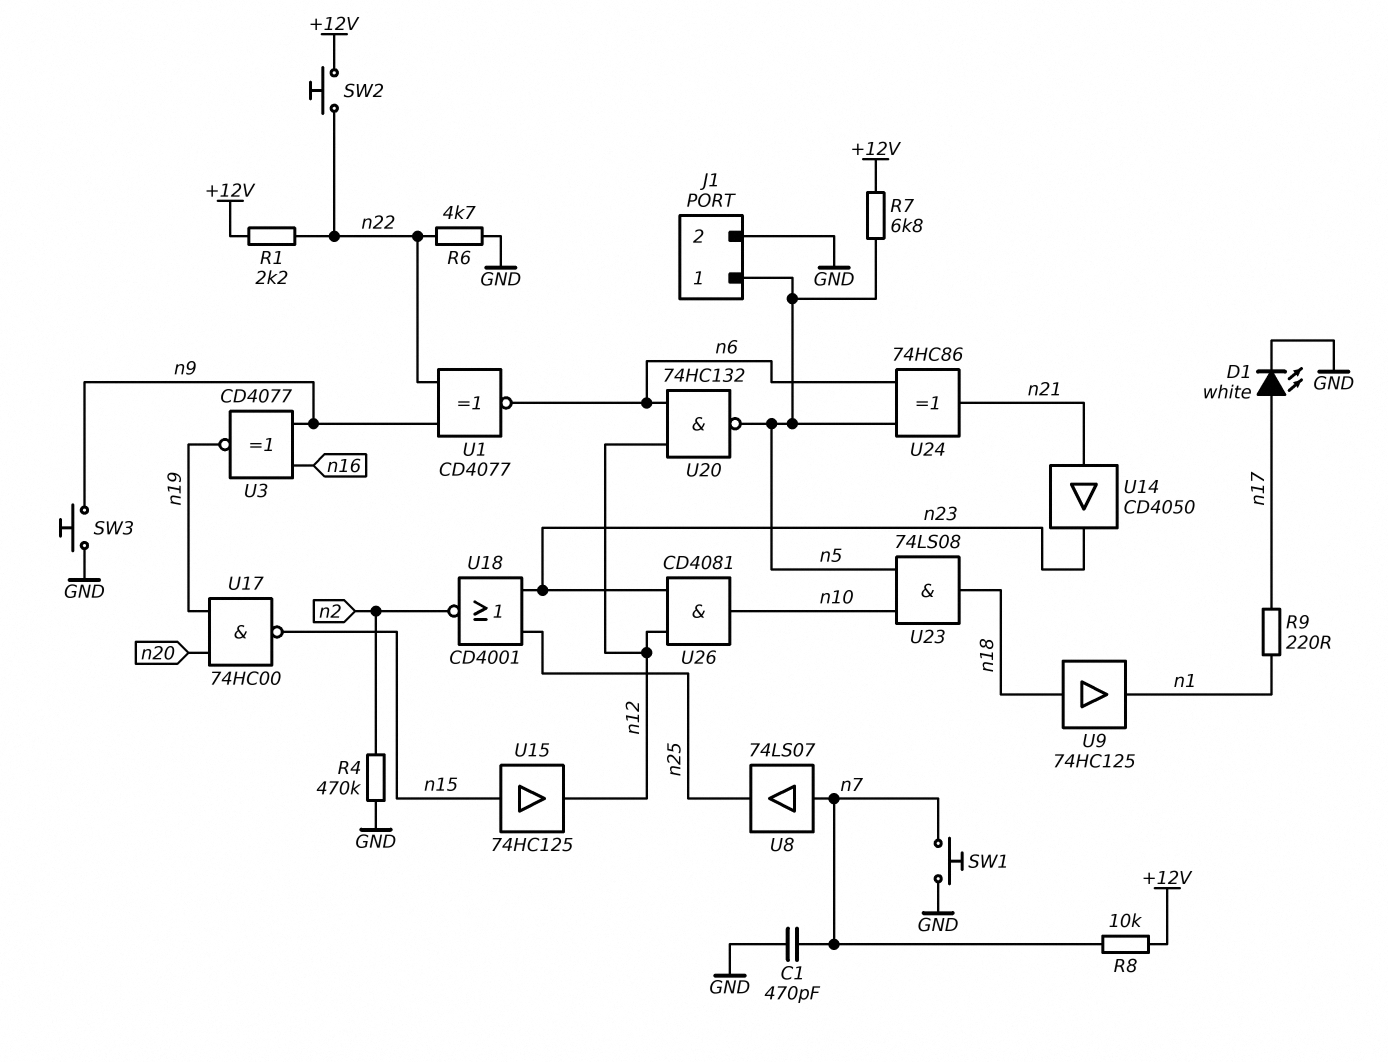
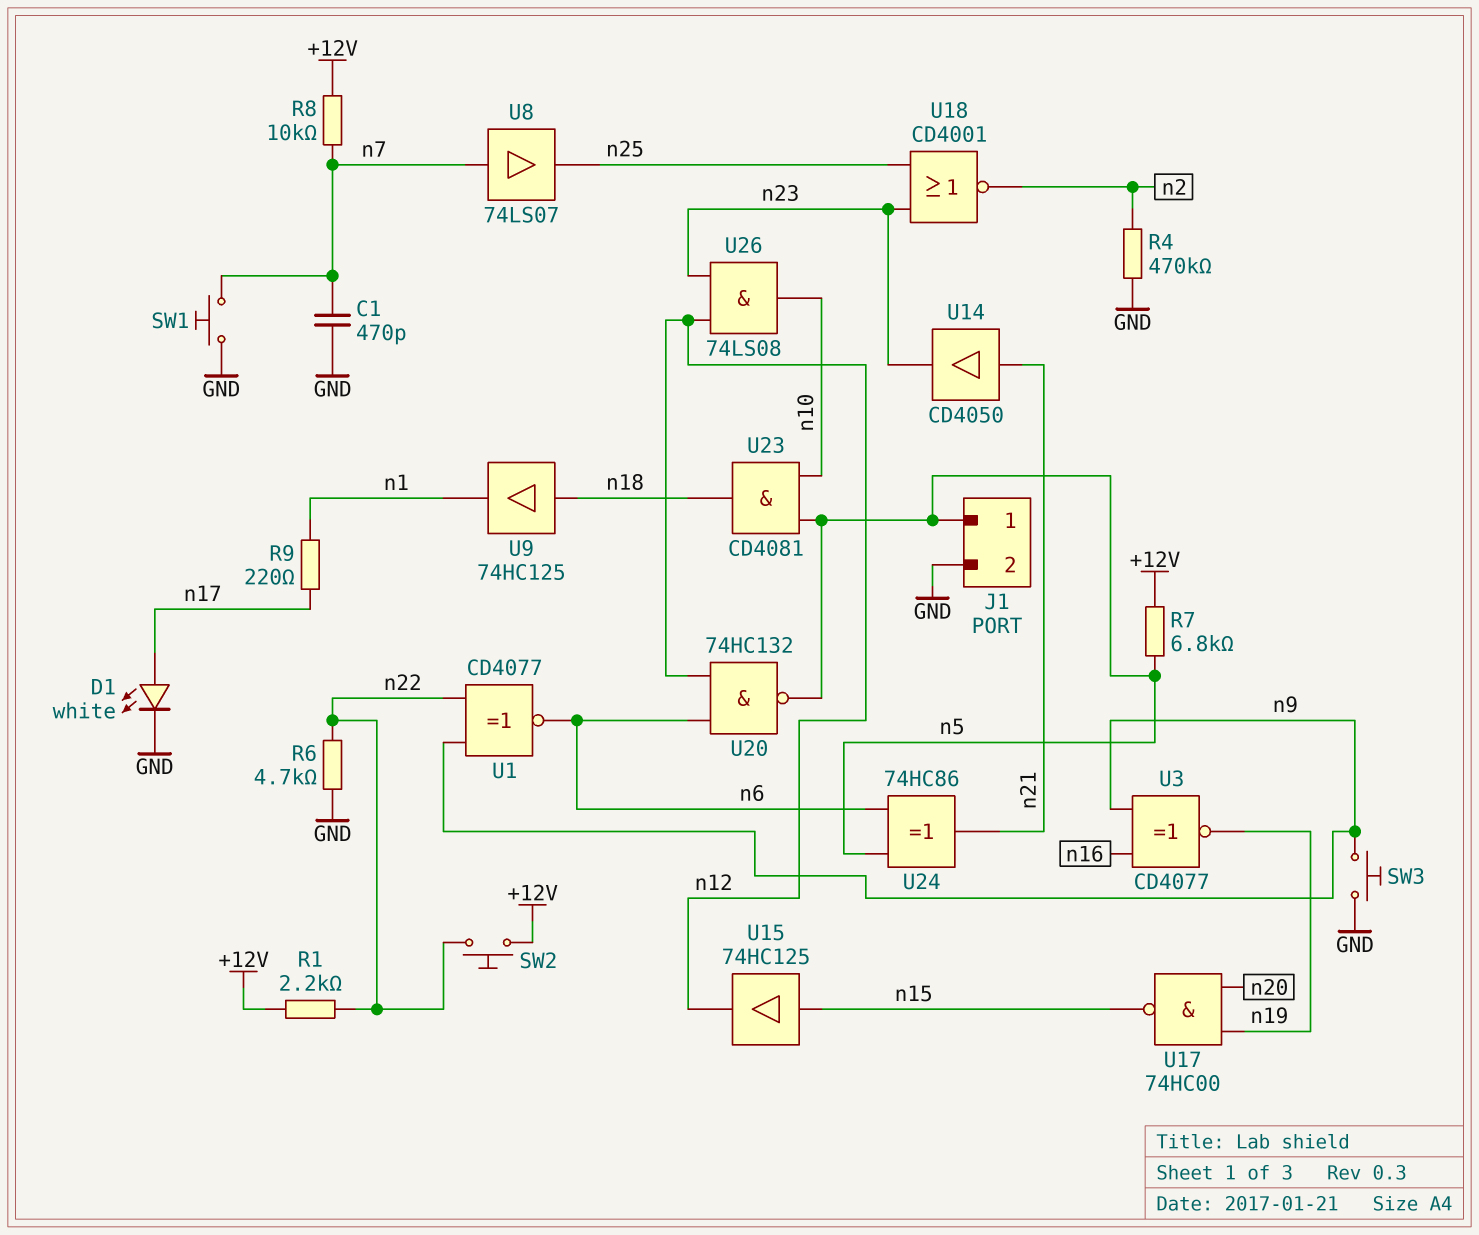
U23: AND 74LS08 (in n5, in n10, out n18) -> AND CD4081 (in n5, in n10, out n18)
U26: AND CD4081 (in n12, in n23, out n10) -> AND 74LS08 (in n12, in n23, out n10)

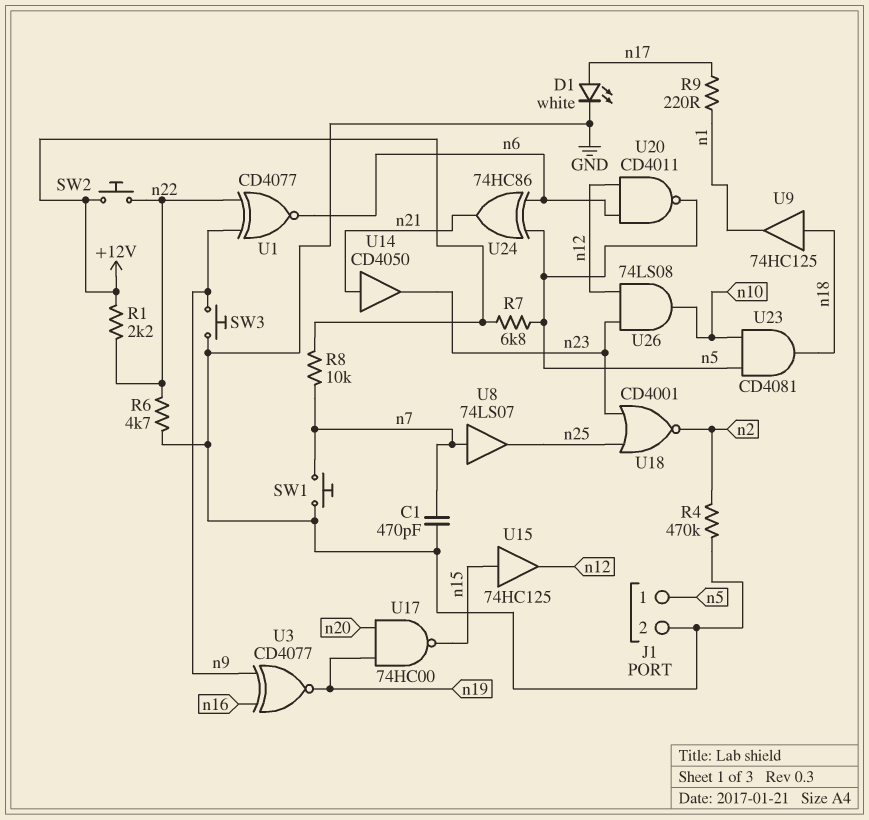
U20: NAND 74HC132 (in n6, in n12, out n5) -> NAND CD4011 (in n6, in n12, out n5)

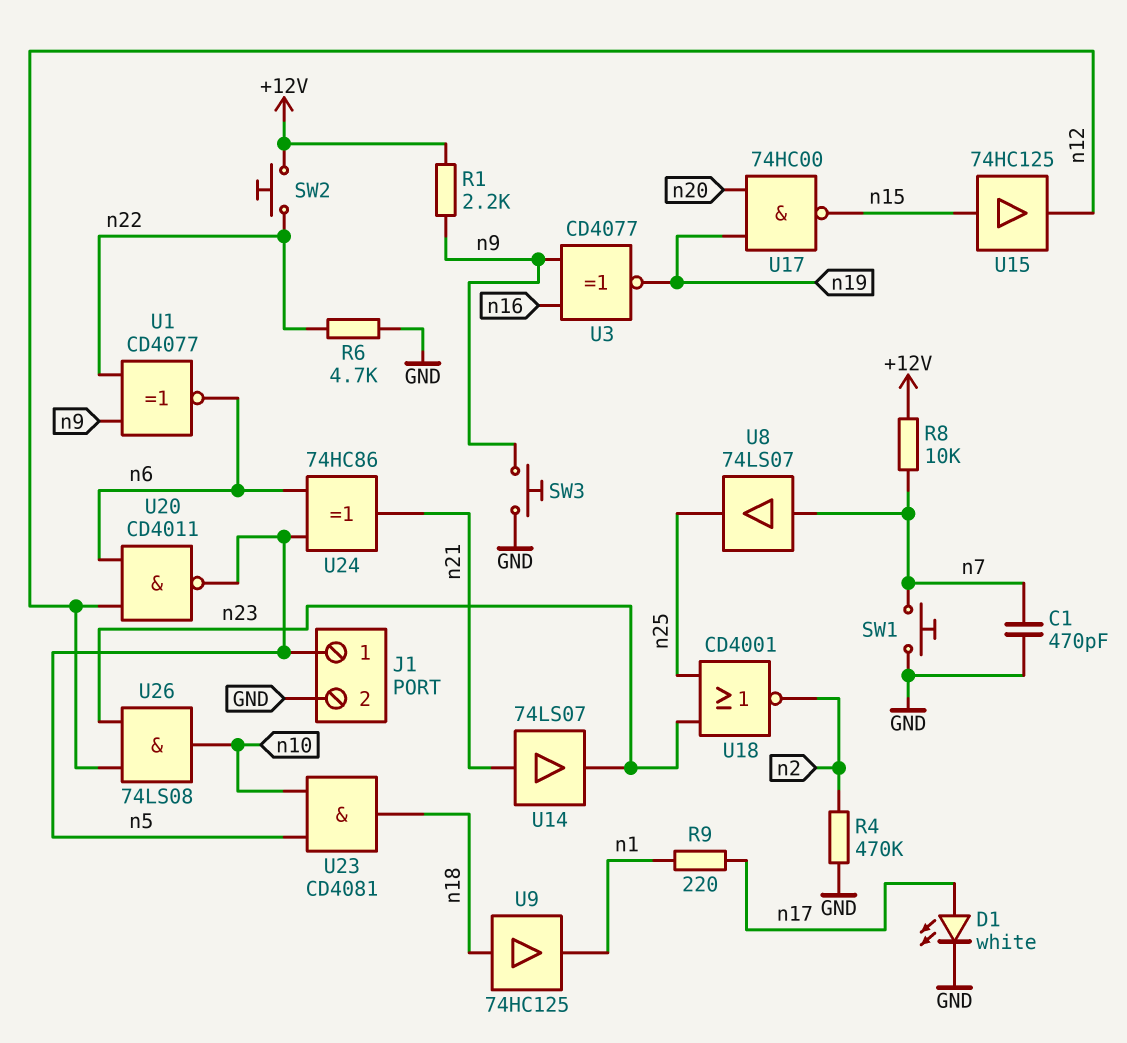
R1: 2.2k (+12V, n22) -> 2.2k (+12V, n9)
R7: 6.8k (+12V, n5) -> none
U14: buffer CD4050 (in n21, out n23) -> buffer 74LS07 (in n21, out n23)

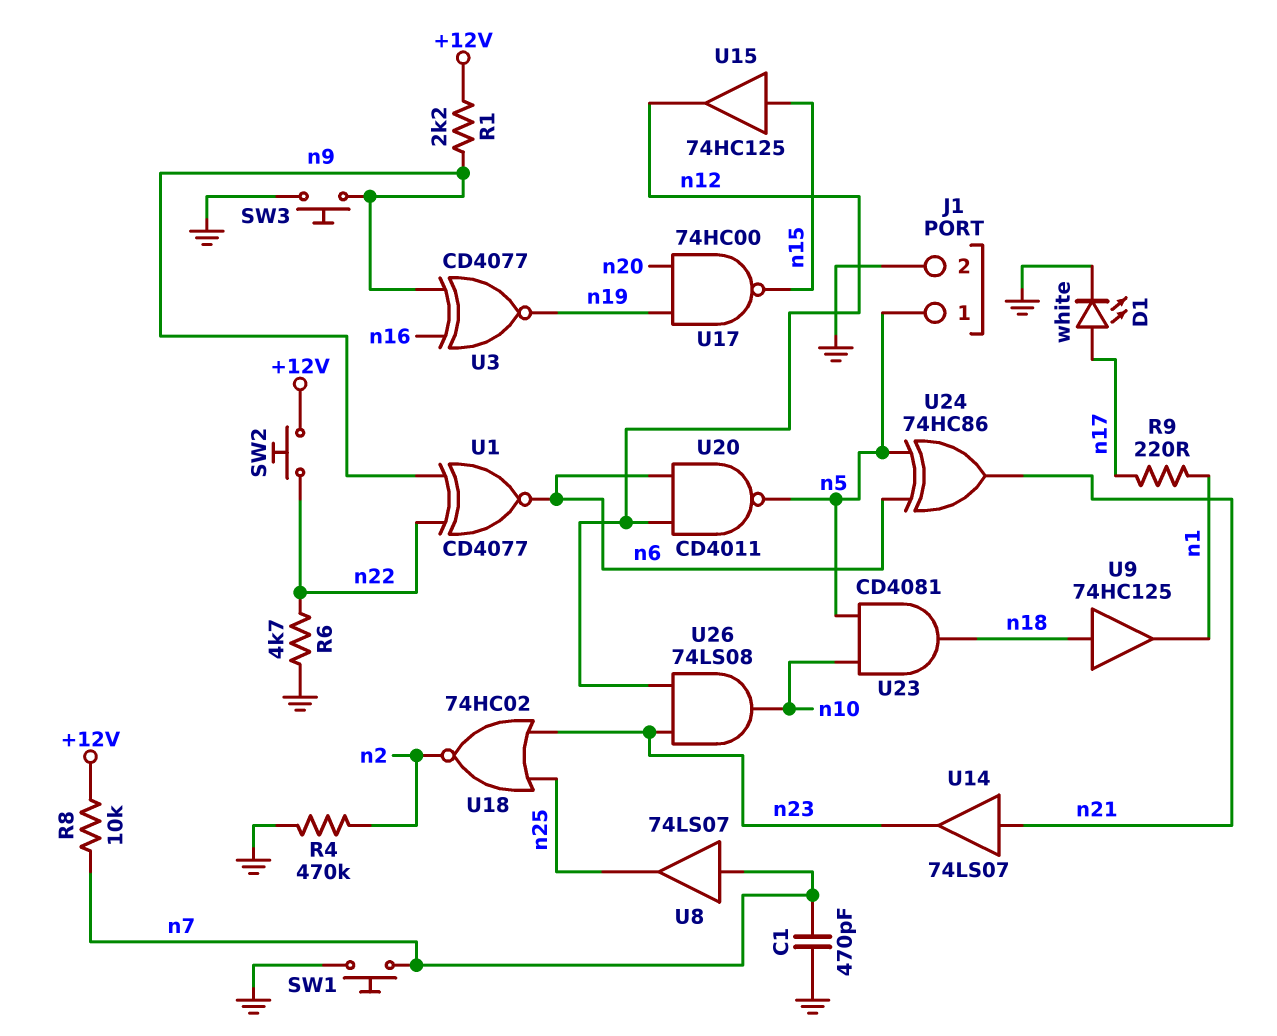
U18: NOR CD4001 (in n23, in n25, out n2) -> NOR 74HC02 (in n23, in n25, out n2)

